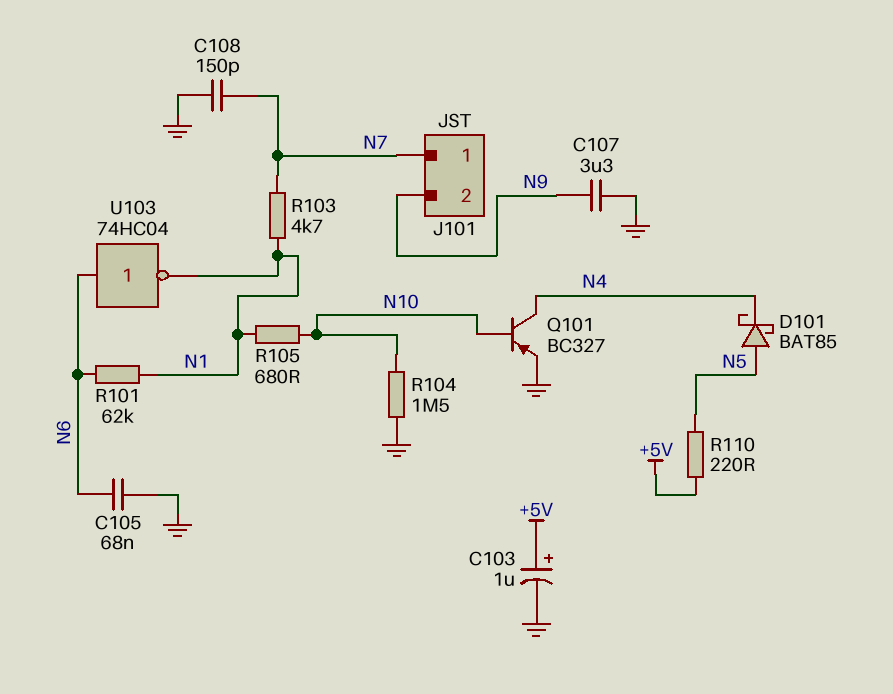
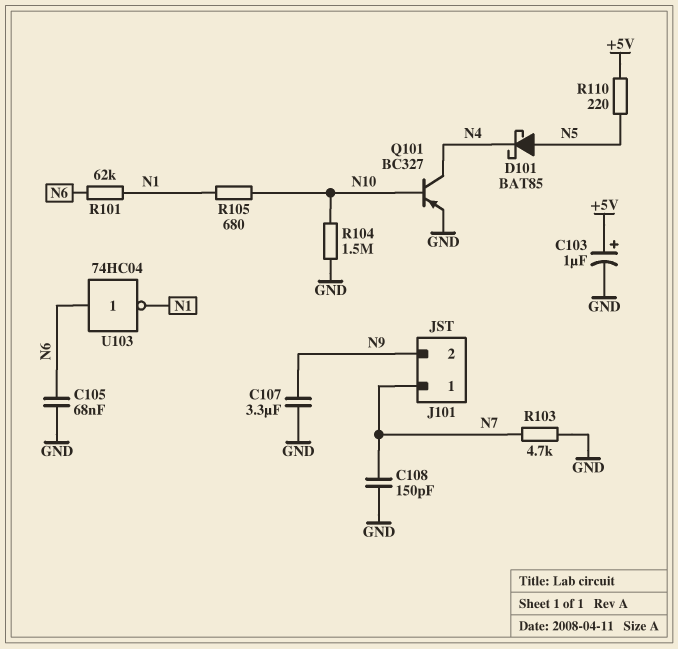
R103: 4.7k (N1, N7) -> 4.7k (GND, N7)

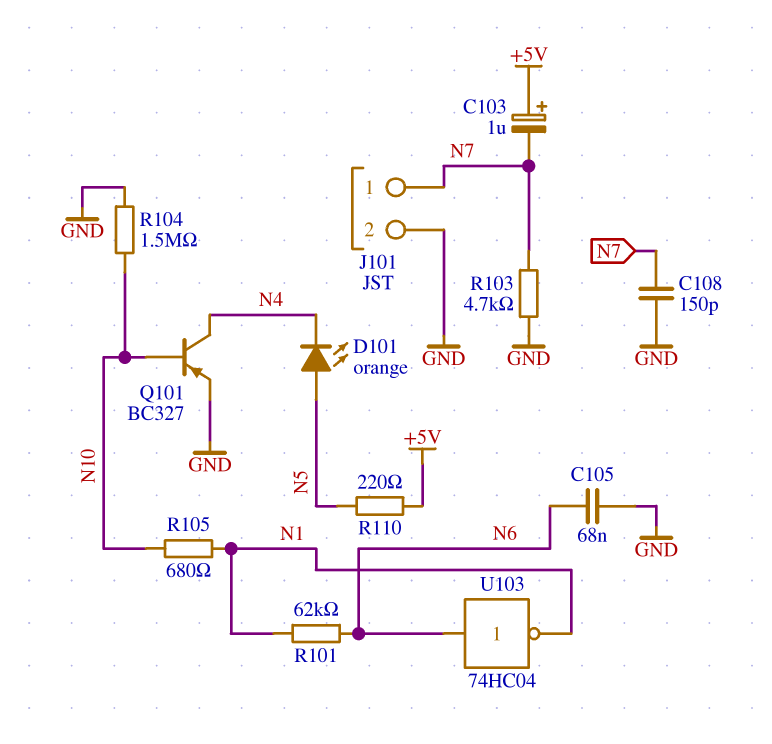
C103: 1uF (plus +5V, minus GND) -> 1uF (plus +5V, minus N7)
C107: 3.3uF (GND, N9) -> none
D101: schottky BAT85 (A N5, K N4) -> LED orange (A N5, K N4)
J101 pin 2: N9 -> GND

